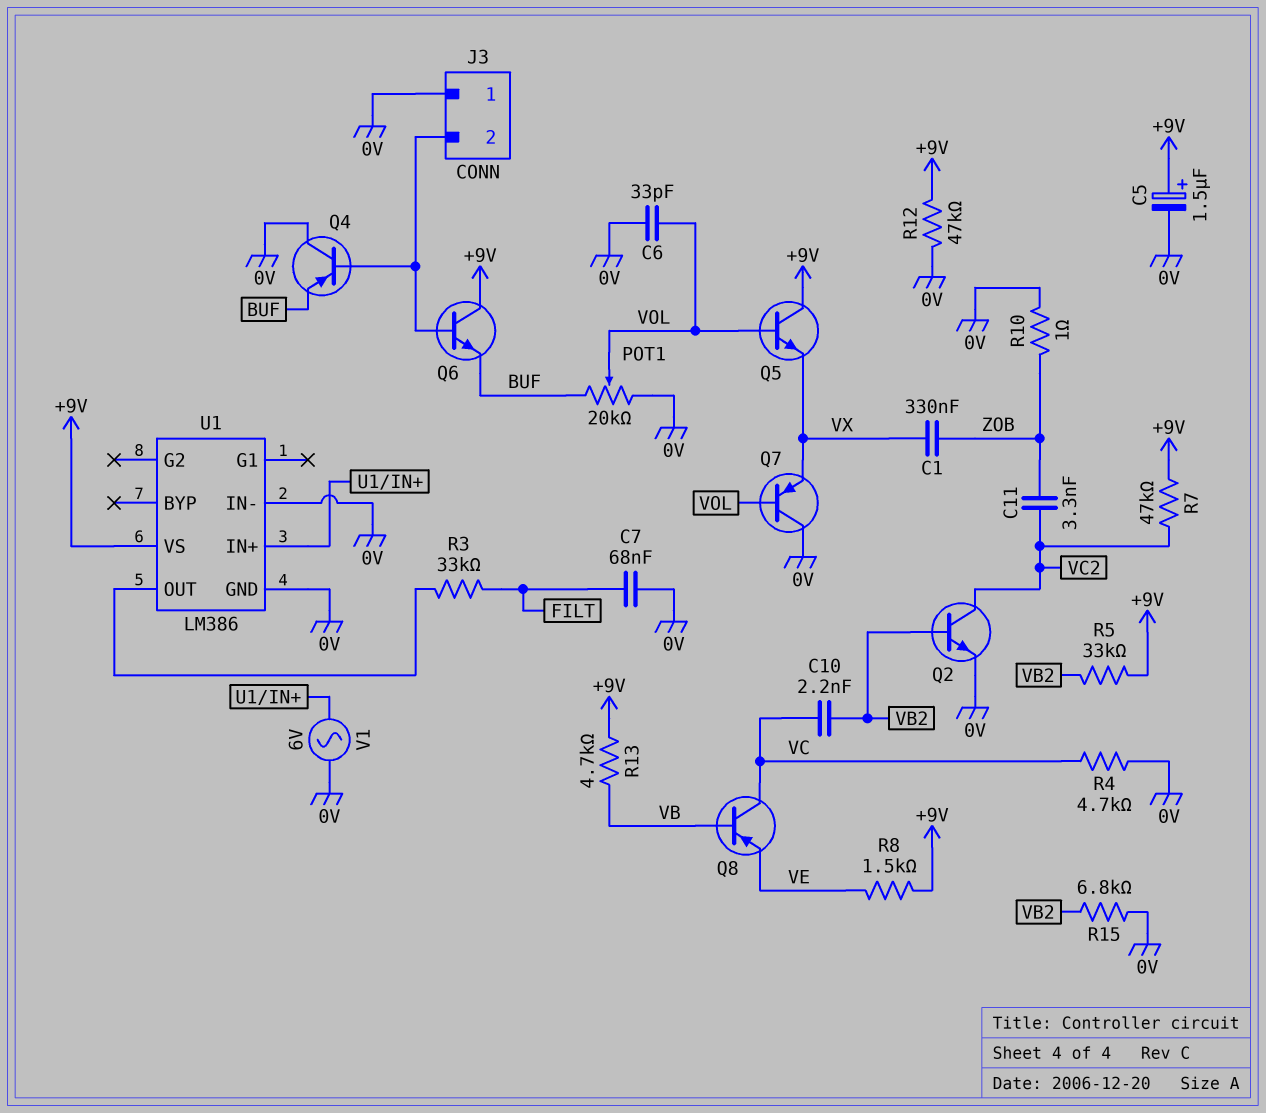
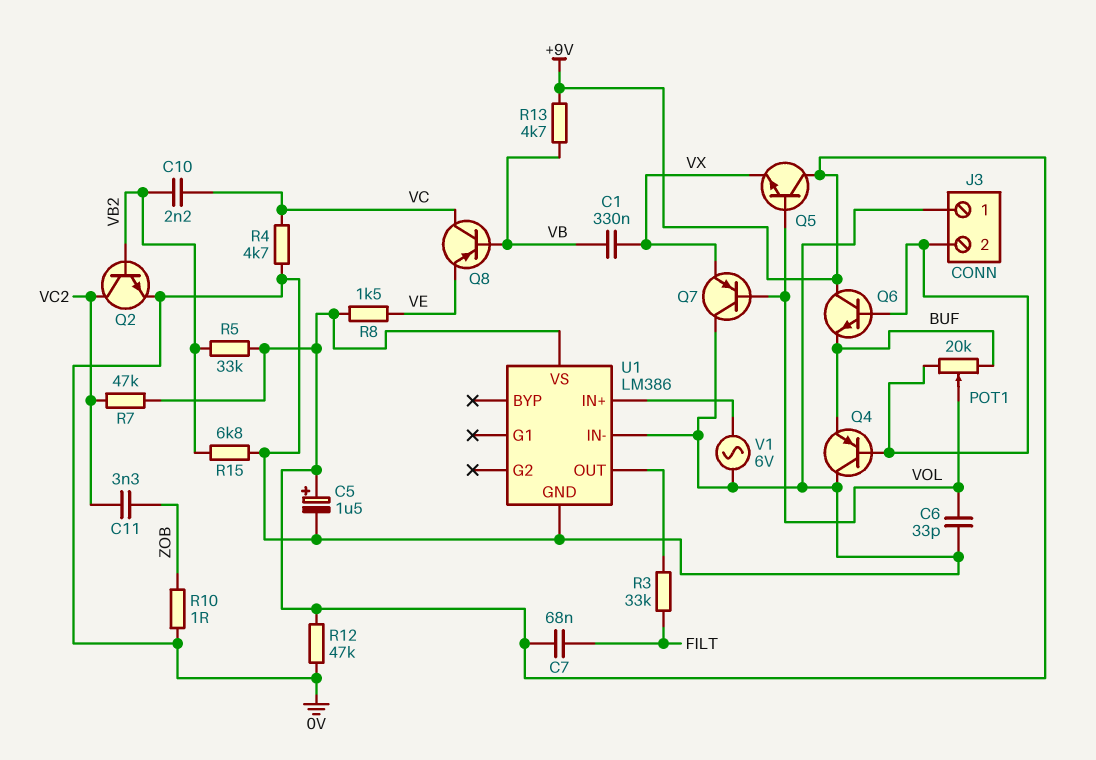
C1: 330nF (VX, ZOB) -> 330nF (VB, VX)
C7: 68nF (0V, FILT) -> 68nF (+9V, FILT)
POT1: 20k (0V, BUF, wiper VOL) -> 20k (BUF, J3/2, wiper VOL)

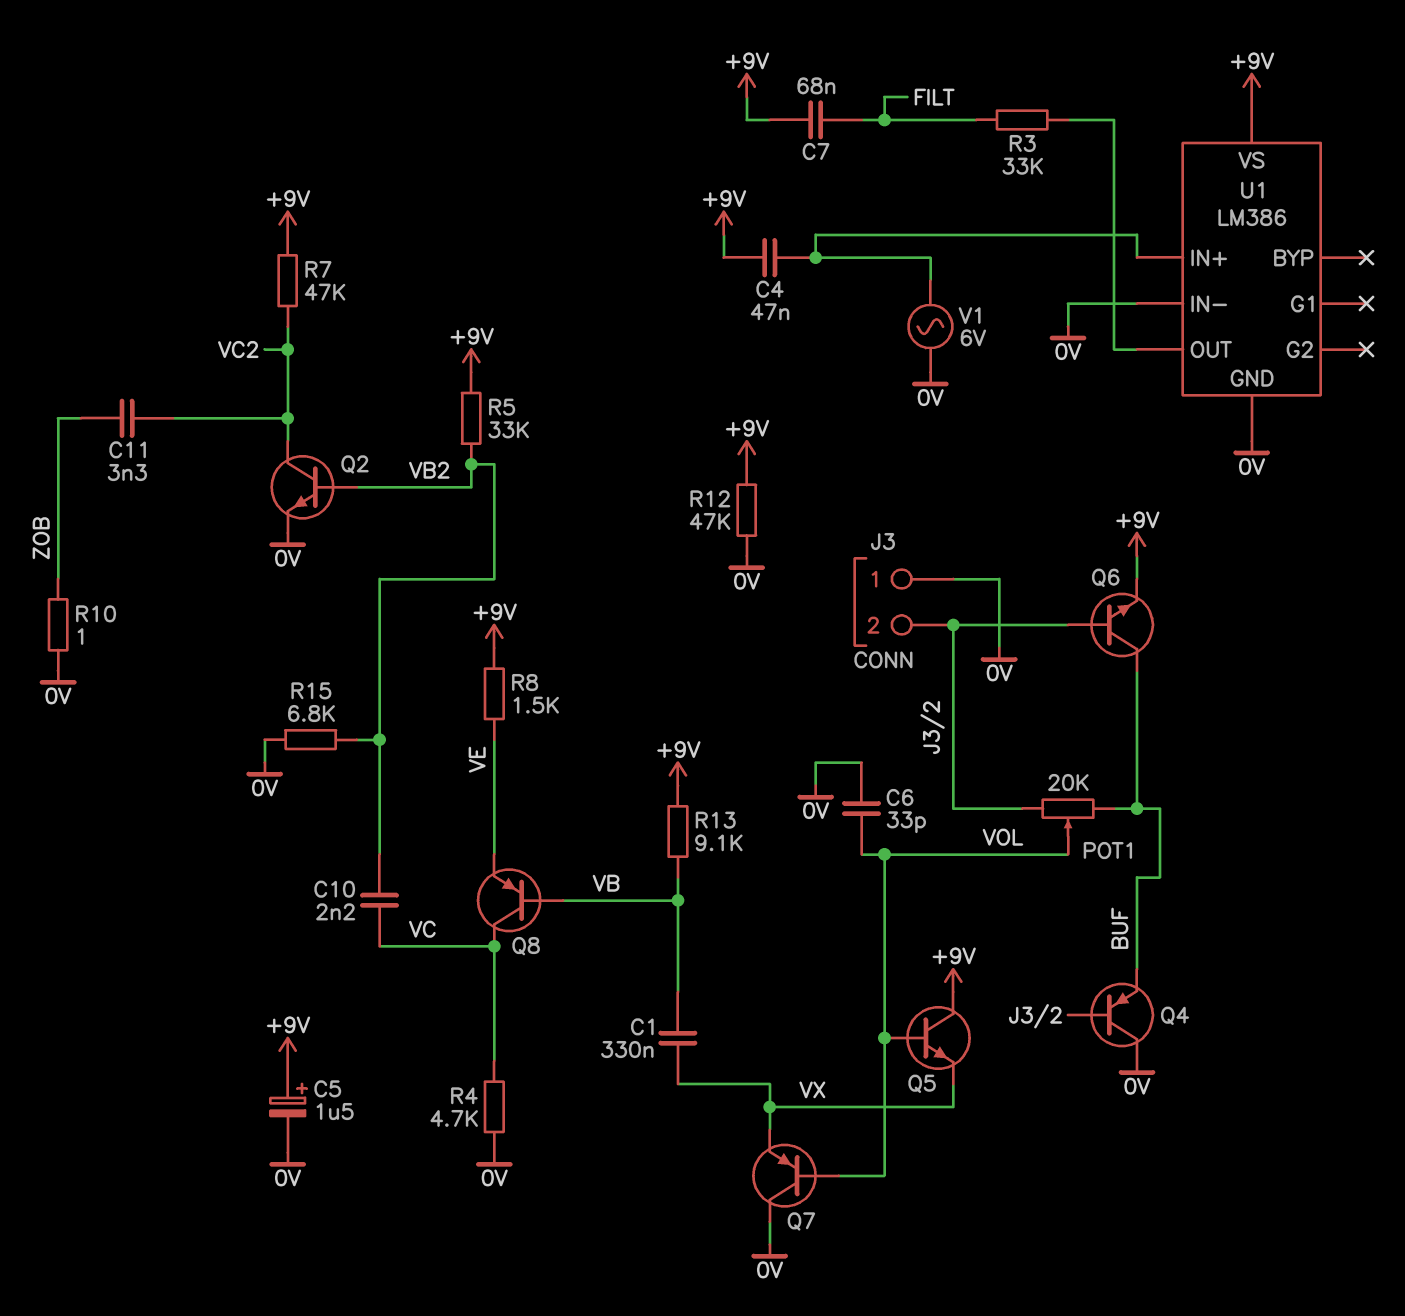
C4: none -> 47nF (+9V, U1/IN+)
Q6: NPN (B J3/2, C +9V, E BUF) -> NPN (B J3/2, C BUF, E +9V)
R13: 4.7k (+9V, VB) -> 9.1k (+9V, VB)

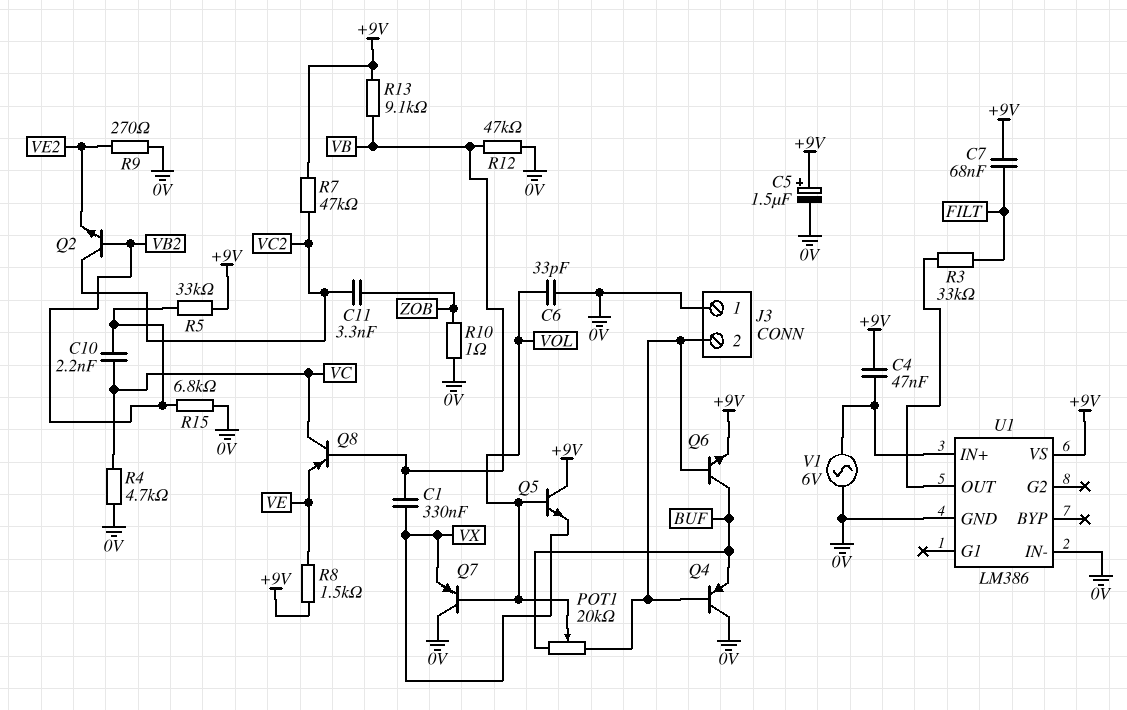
Q2: NPN (B VB2, C VC2, E 0V) -> NPN (B VB2, C VC2, E VE2)
R9: none -> 270 (0V, VE2)
R12: 47k (+9V, 0V) -> 47k (0V, VB)

